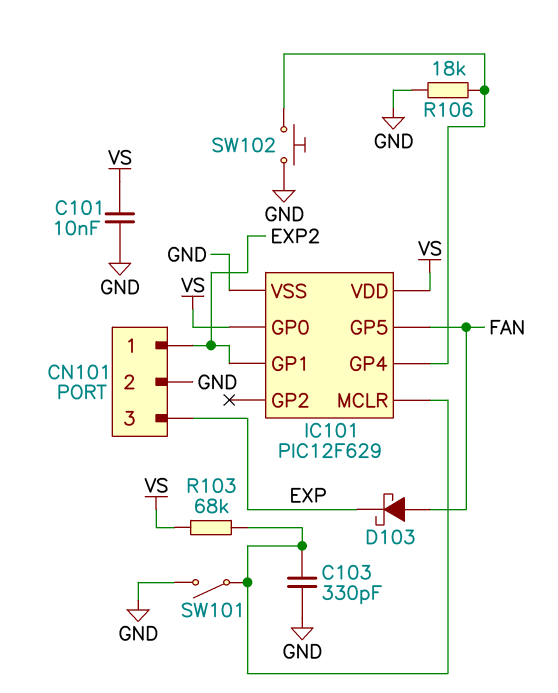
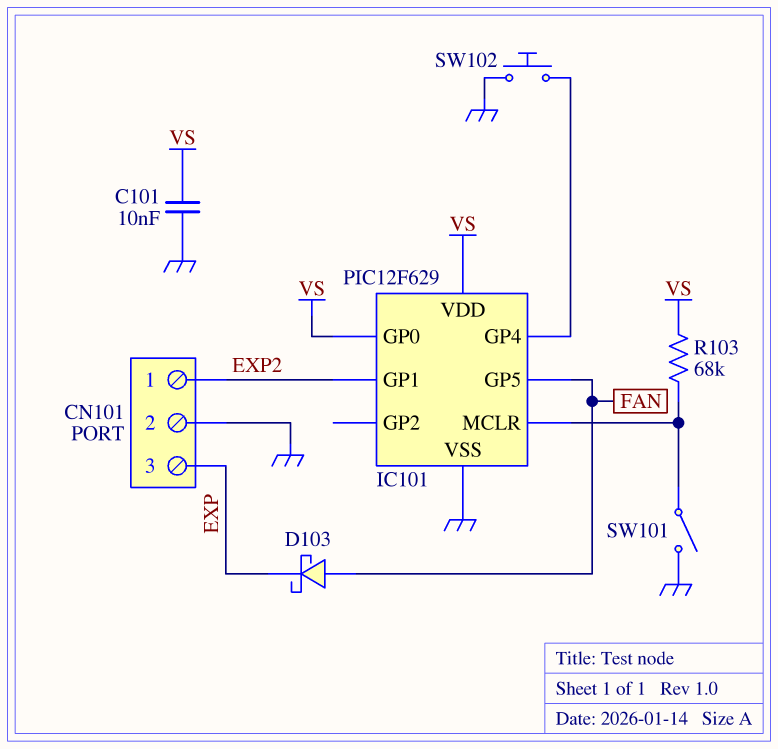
C103: 330pF (GND, IC101/MCLR) -> none
R106: 18k (GND, IC101/GP4) -> none

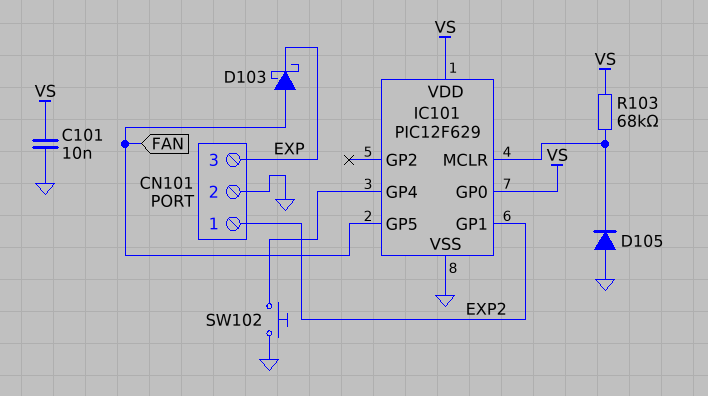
D105: none -> diode (A GND, K IC101/MCLR)
SW101: switch (GND, IC101/MCLR) -> none

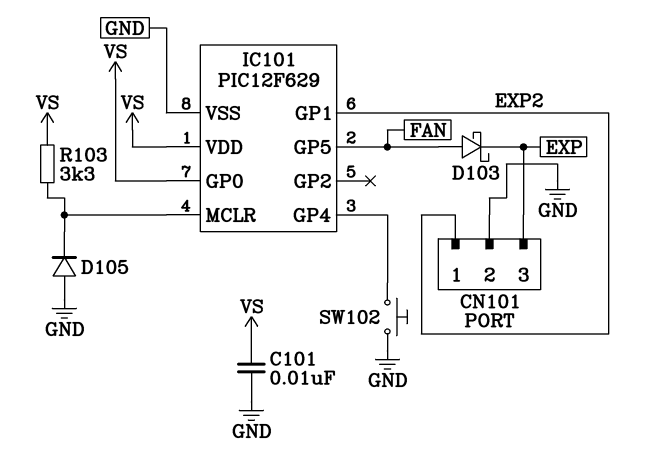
R103: 68k (IC101/MCLR, VS) -> 3.3k (IC101/MCLR, VS)

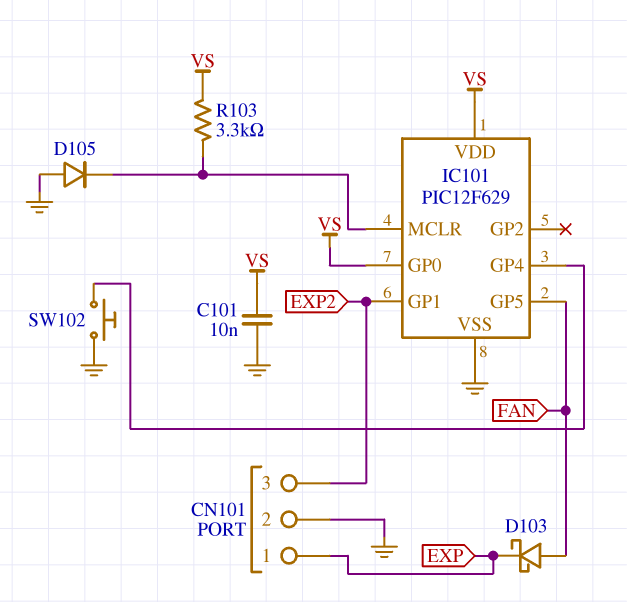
CN101 pin 1: EXP2 -> EXP
CN101 pin 3: EXP -> EXP2

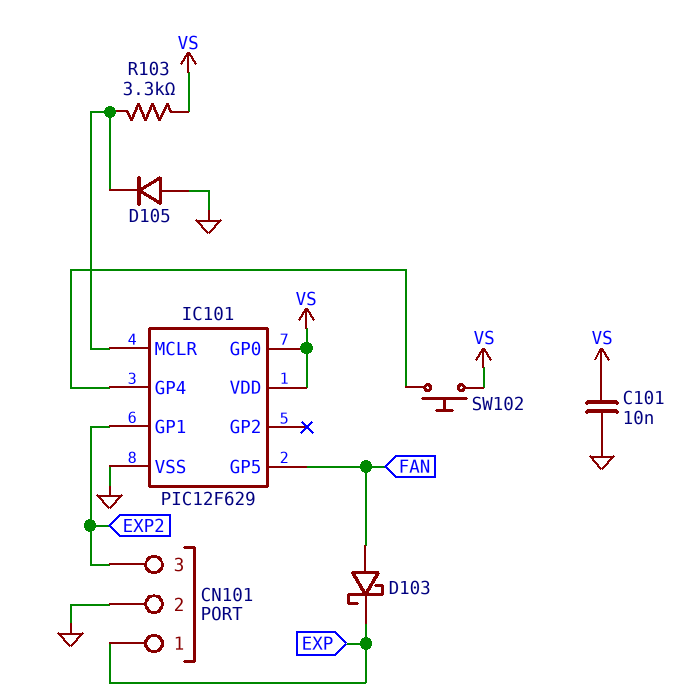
SW102: button (GND, IC101/GP4) -> button (IC101/GP4, VS)

